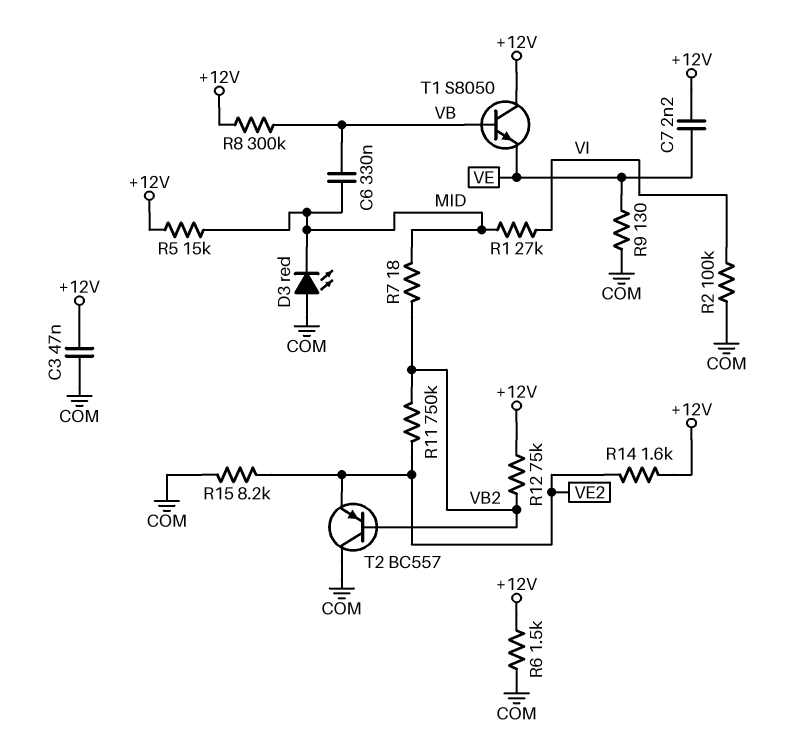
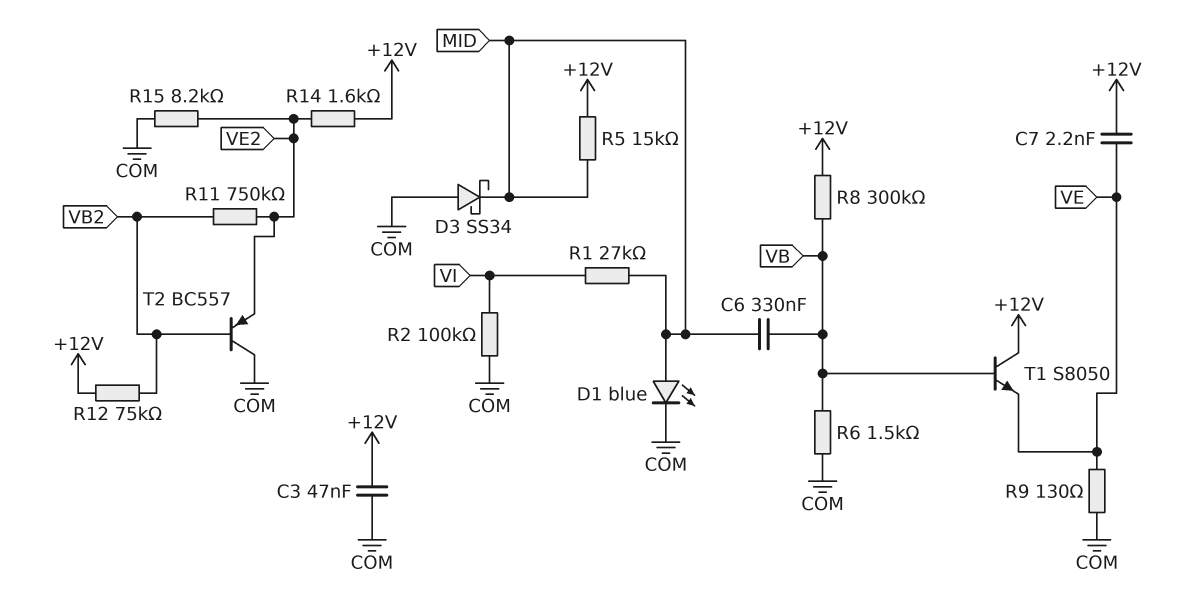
D1: none -> LED blue (A MID, K COM)
D3: LED red (A COM, K MID) -> schottky SS34 (A COM, K MID)
R6: 1.5k (+12V, COM) -> 1.5k (COM, VB)
R7: 18 (MID, VB2) -> none

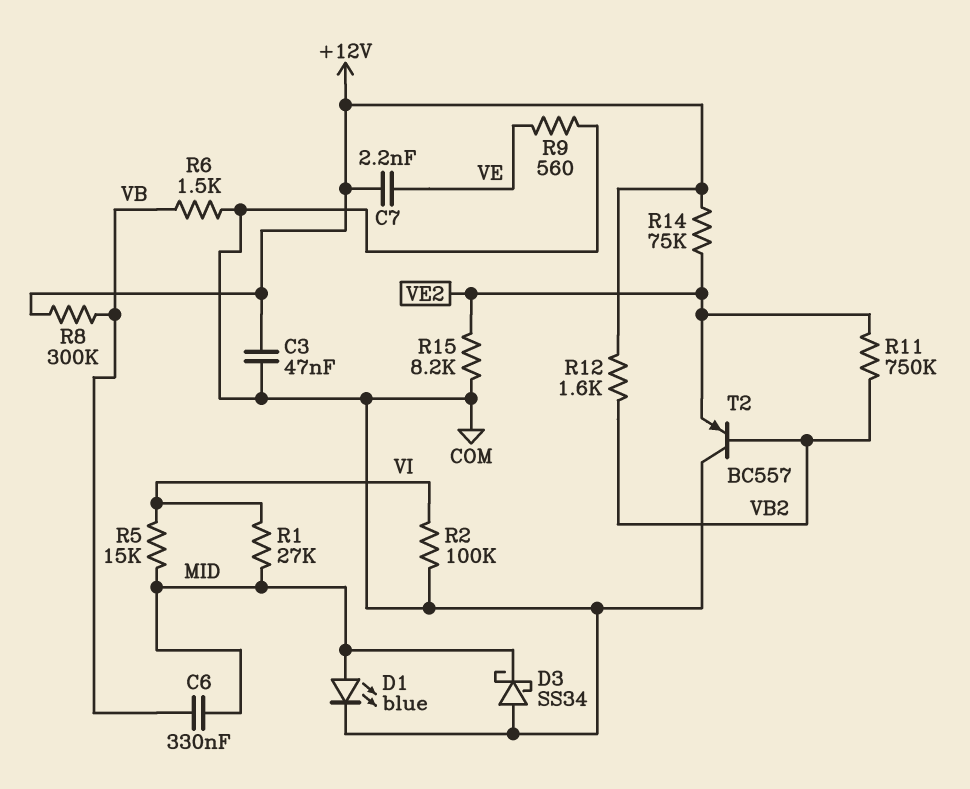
R5: 15k (+12V, MID) -> 15k (MID, VI)
R9: 130 (COM, VE) -> 560 (COM, VE)
R12: 75k (+12V, VB2) -> 1.6k (+12V, VB2)
R14: 1.6k (+12V, VE2) -> 75k (+12V, VE2)
T1: NPN S8050 (B VB, C +12V, E VE) -> none

